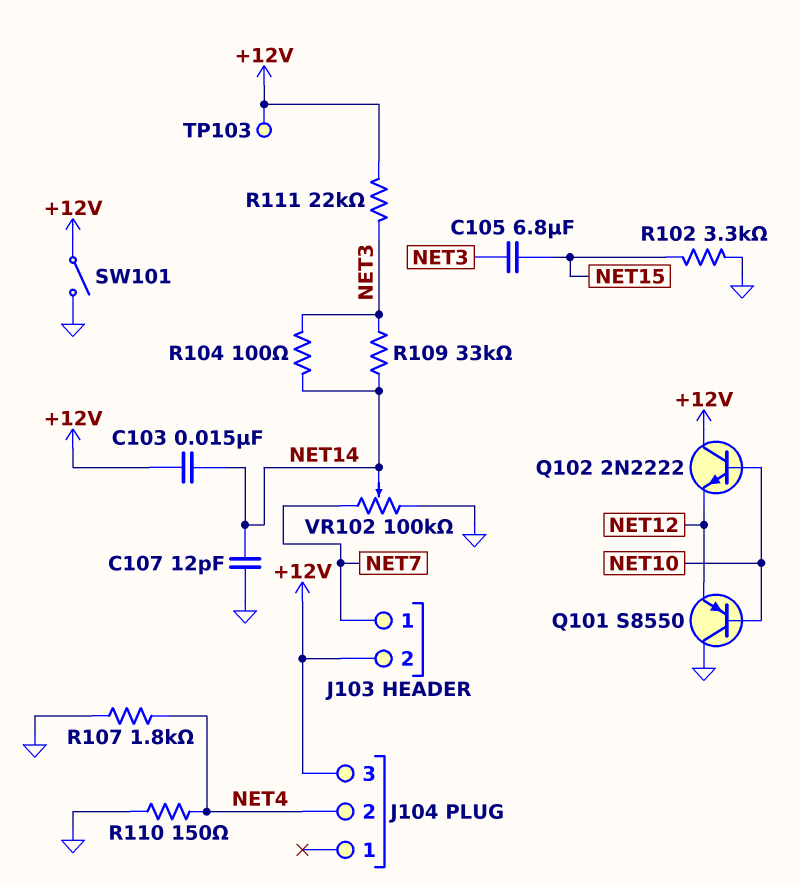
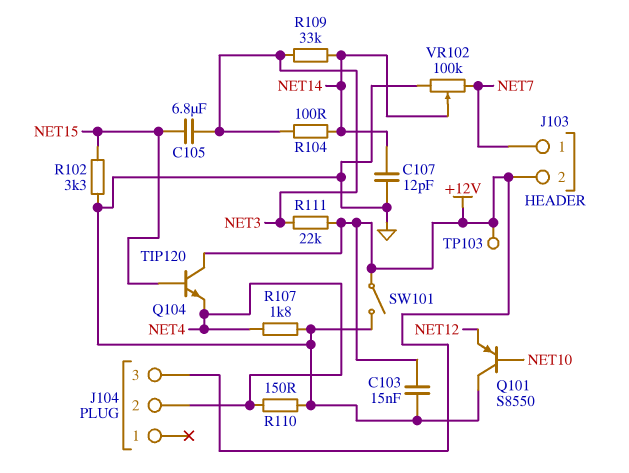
C103: 15nF (+12V, NET14) -> 15nF (+12V, GND)
Q102: NPN 2N2222 (B NET10, C +12V, E NET12) -> none
Q104: none -> NPN TIP120 (B NET15, C +12V, E NET4)

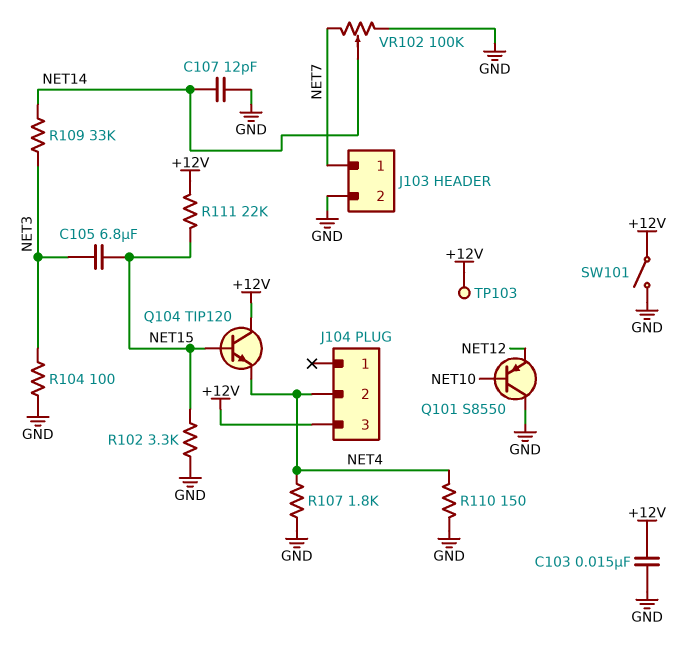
J103 pin 2: +12V -> GND
R104: 100 (NET3, NET14) -> 100 (GND, NET3)
R111: 22k (+12V, NET3) -> 22k (+12V, NET15)

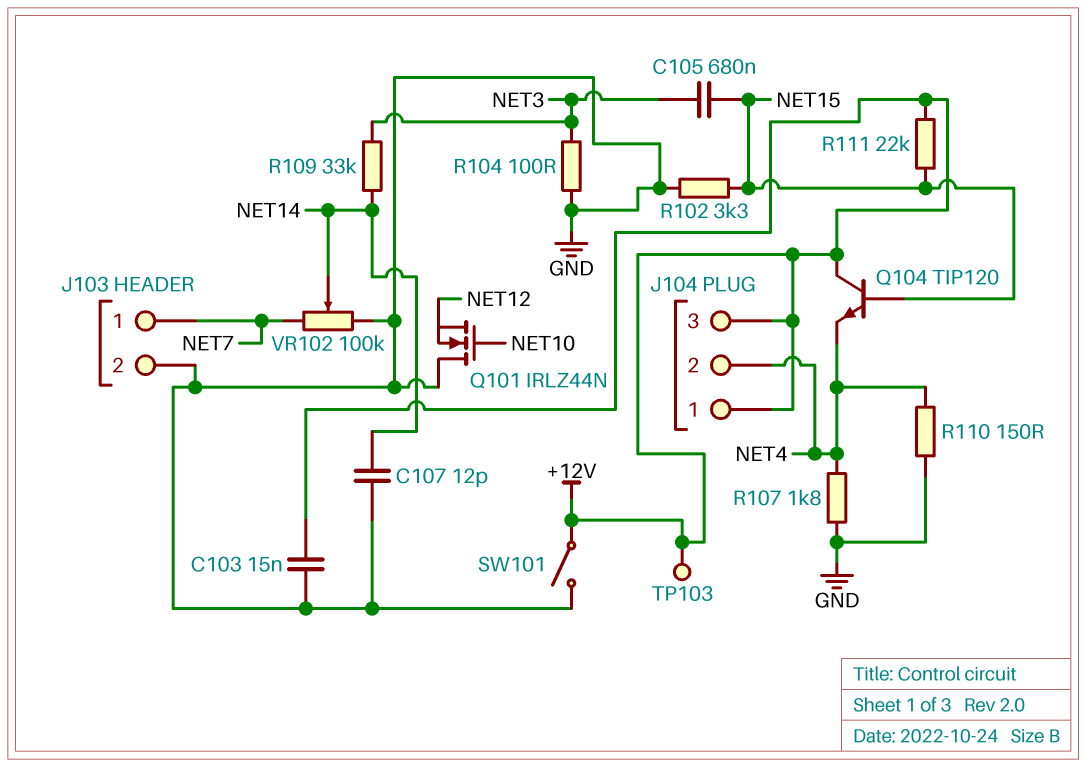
C105: 6.8uF (NET3, NET15) -> 680nF (NET3, NET15)
J104 pin 1: none -> +12V
Q101: PNP S8550 (B NET10, C GND, E NET12) -> NMOS IRLZ44N (G NET10, D GND, S NET12)

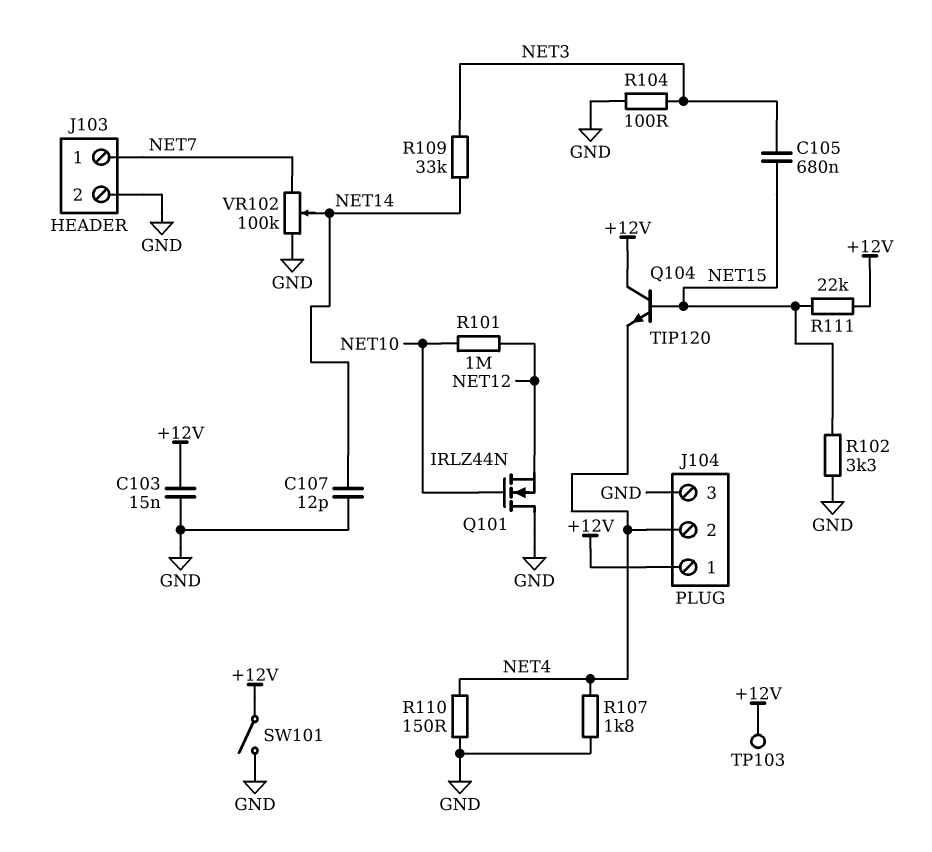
J104 pin 3: +12V -> GND
R101: none -> 1M (NET10, NET12)

